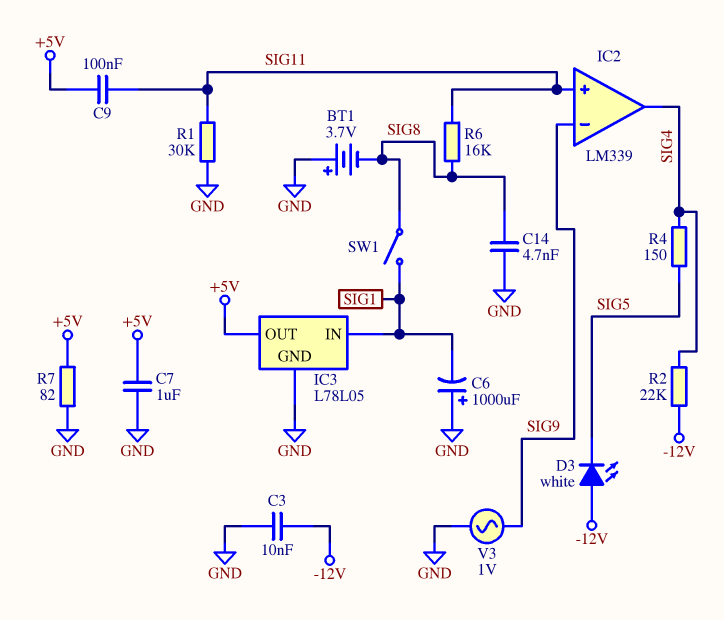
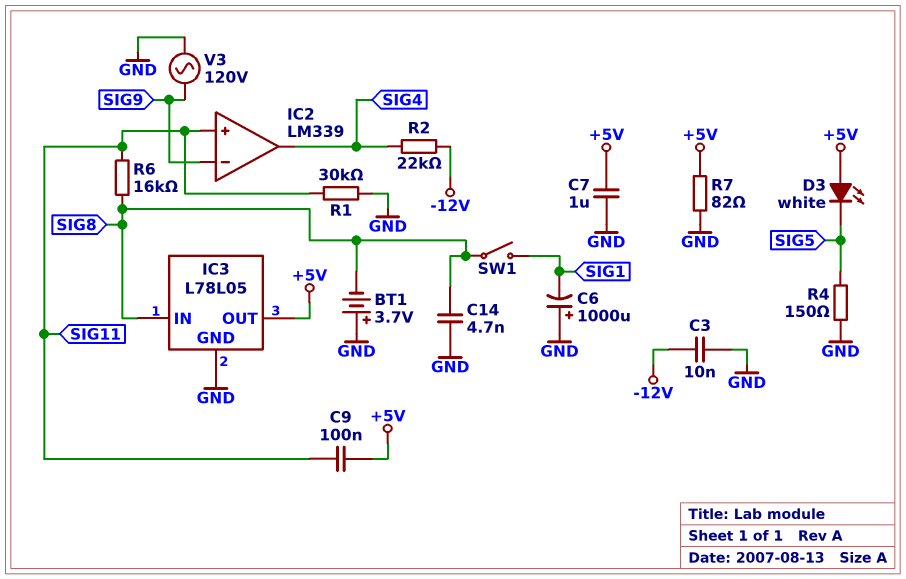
D3: LED white (A -12V, K SIG5) -> LED white (A +5V, K SIG5)
IC3 pin IN: SIG1 -> SIG8
R4: 150 (SIG4, SIG5) -> 150 (GND, SIG5)
V3: AC 1V (GND, SIG9) -> AC 120V (GND, SIG9)

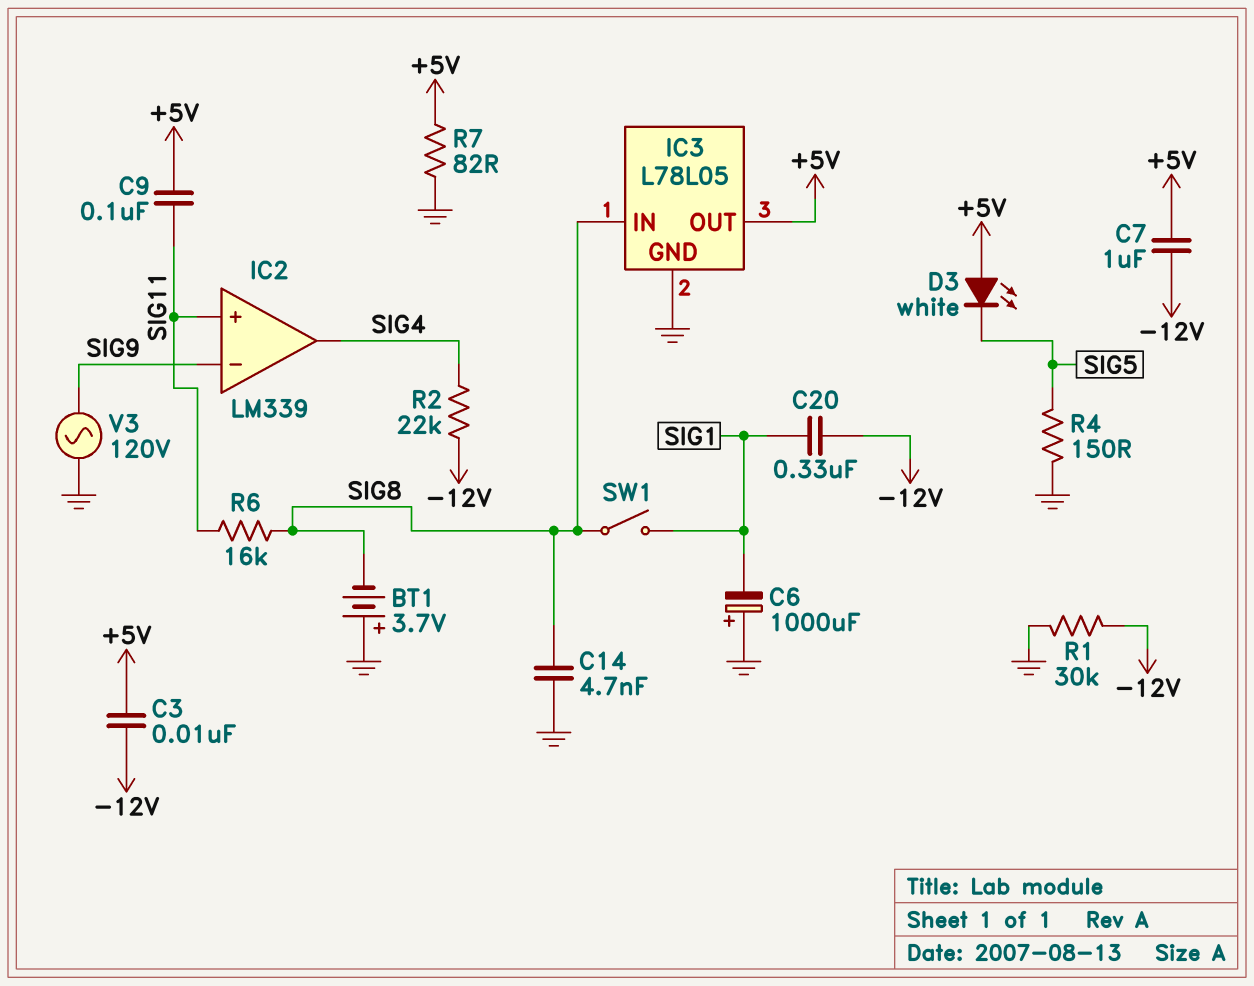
C3: 10nF (-12V, GND) -> 10nF (+5V, -12V)
C7: 1uF (+5V, GND) -> 1uF (+5V, -12V)
C20: none -> 330nF (-12V, SIG1)
R1: 30k (GND, SIG11) -> 30k (-12V, GND)

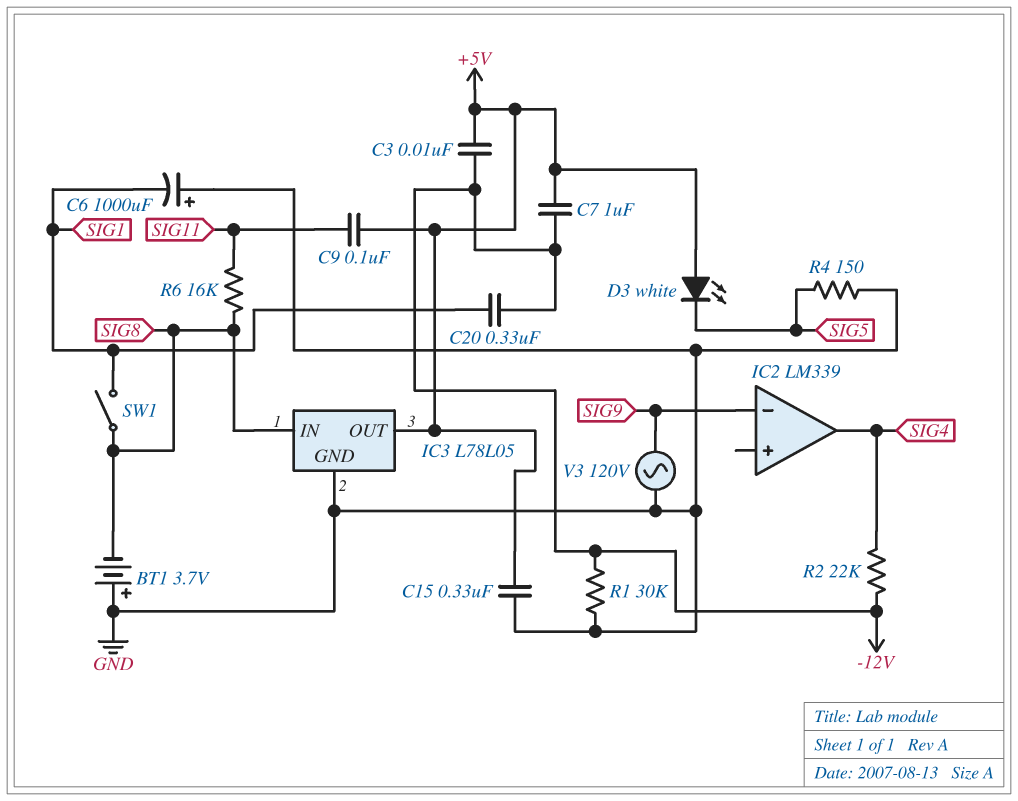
C14: 4.7nF (GND, SIG8) -> none
C15: none -> 330nF (+5V, GND)
IC2 pin in+: SIG11 -> none
R7: 82 (+5V, GND) -> none

